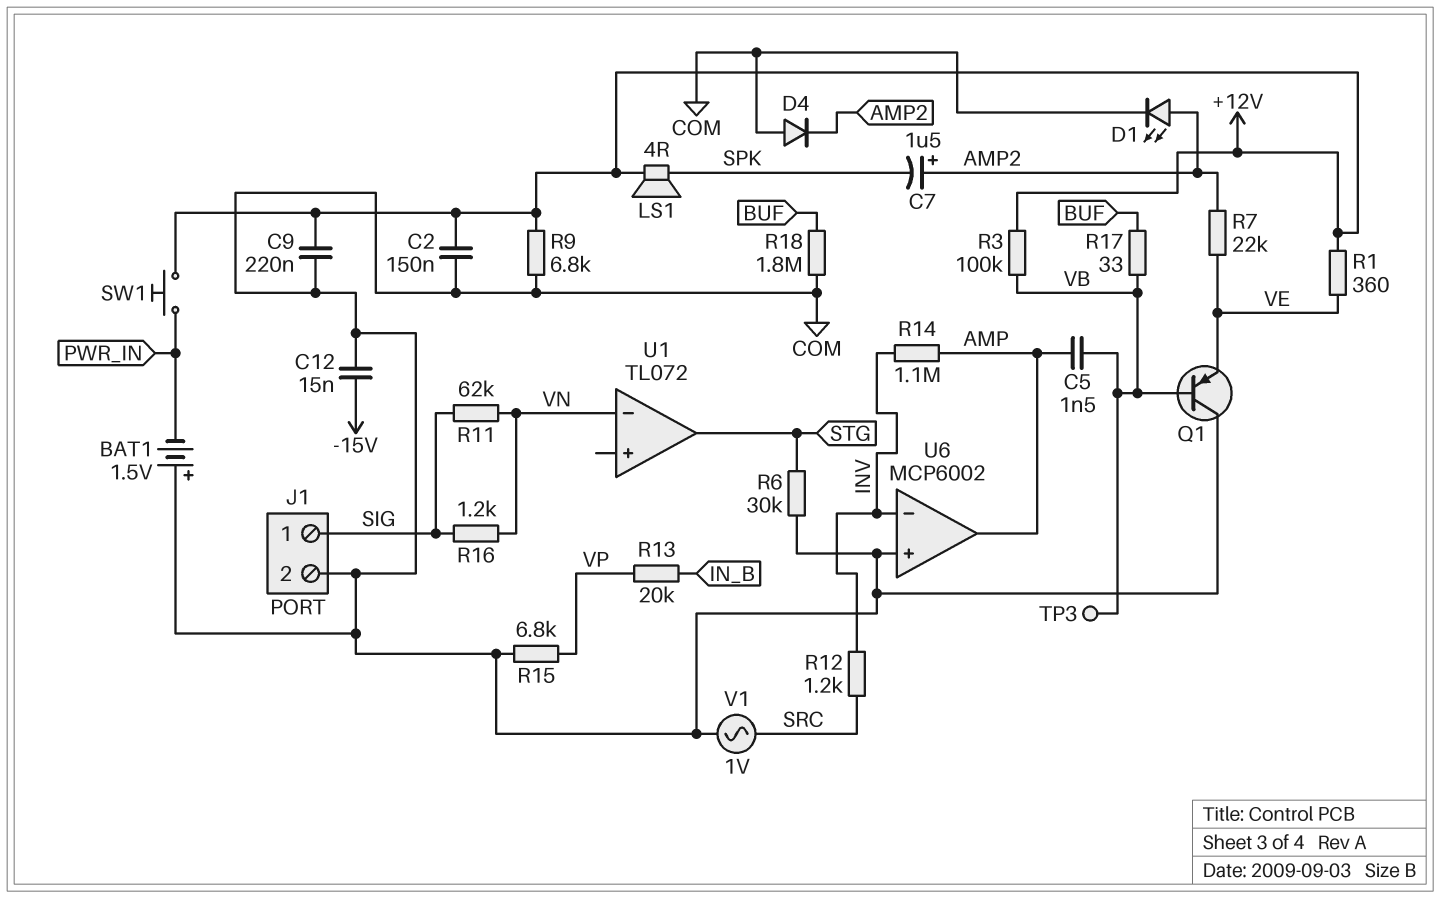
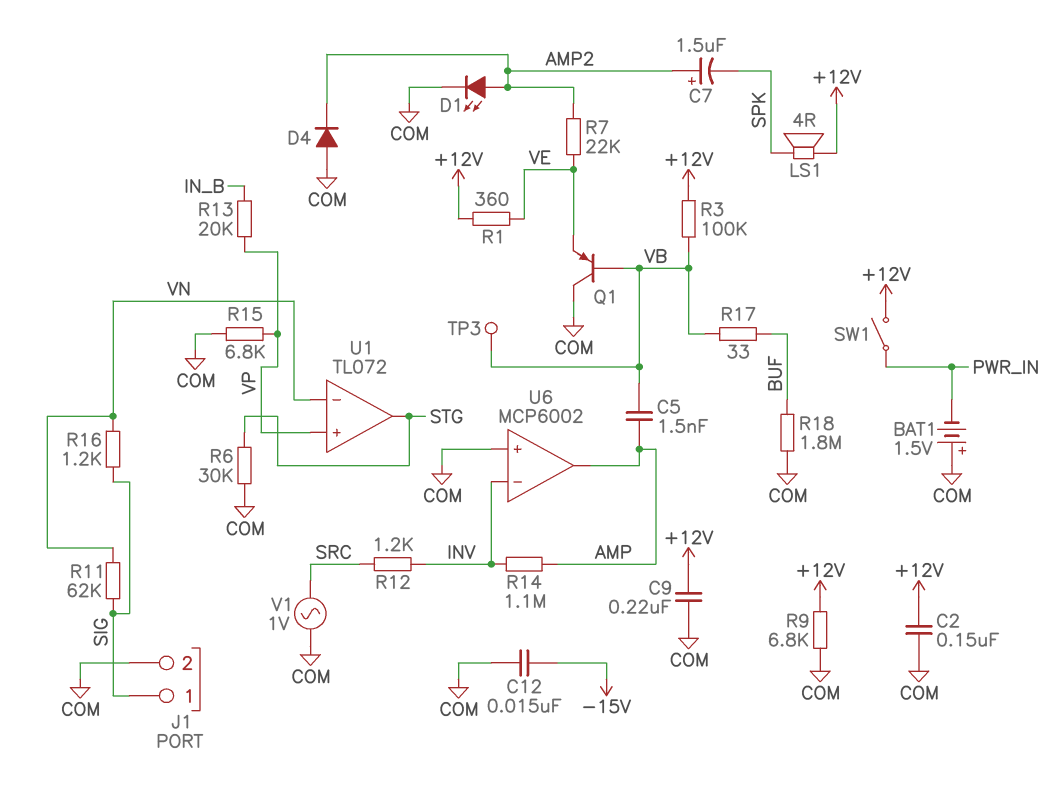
SW1: button (+12V, PWR_IN) -> switch (+12V, PWR_IN)
U1 pin in+: none -> VP

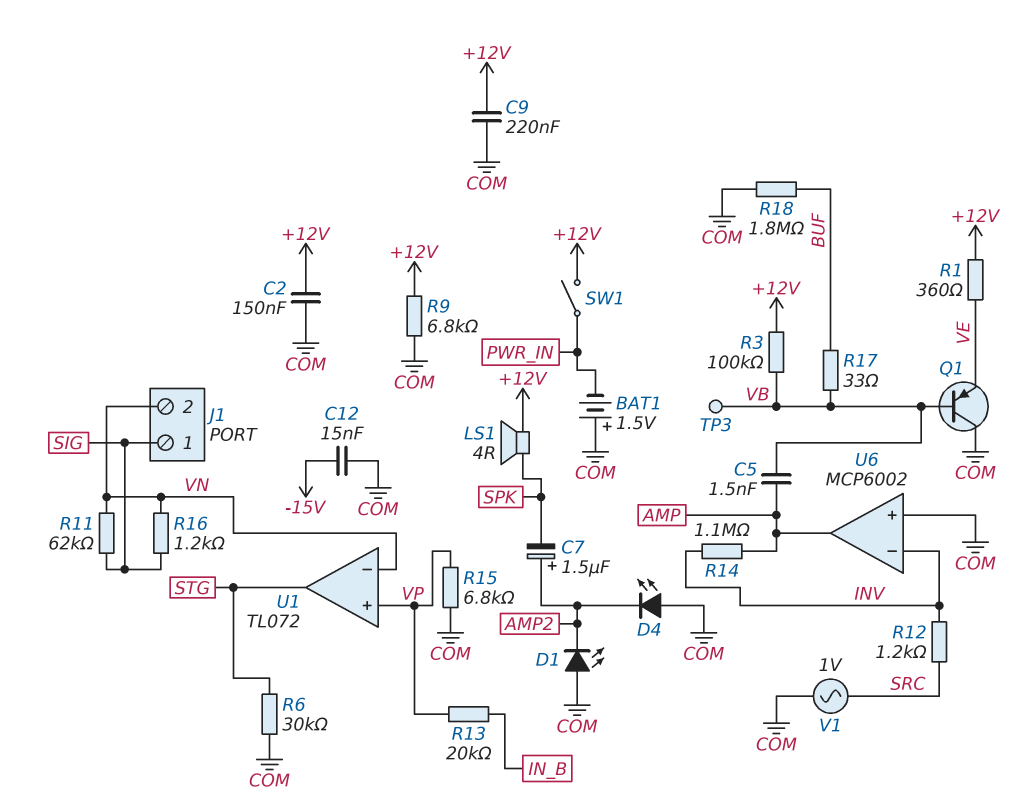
D1: LED (A AMP2, K COM) -> LED (A COM, K AMP2)
D4: diode (A COM, K AMP2) -> LED (A COM, K AMP2)
J1 pin 2: COM -> VN
R7: 22k (AMP2, VE) -> none

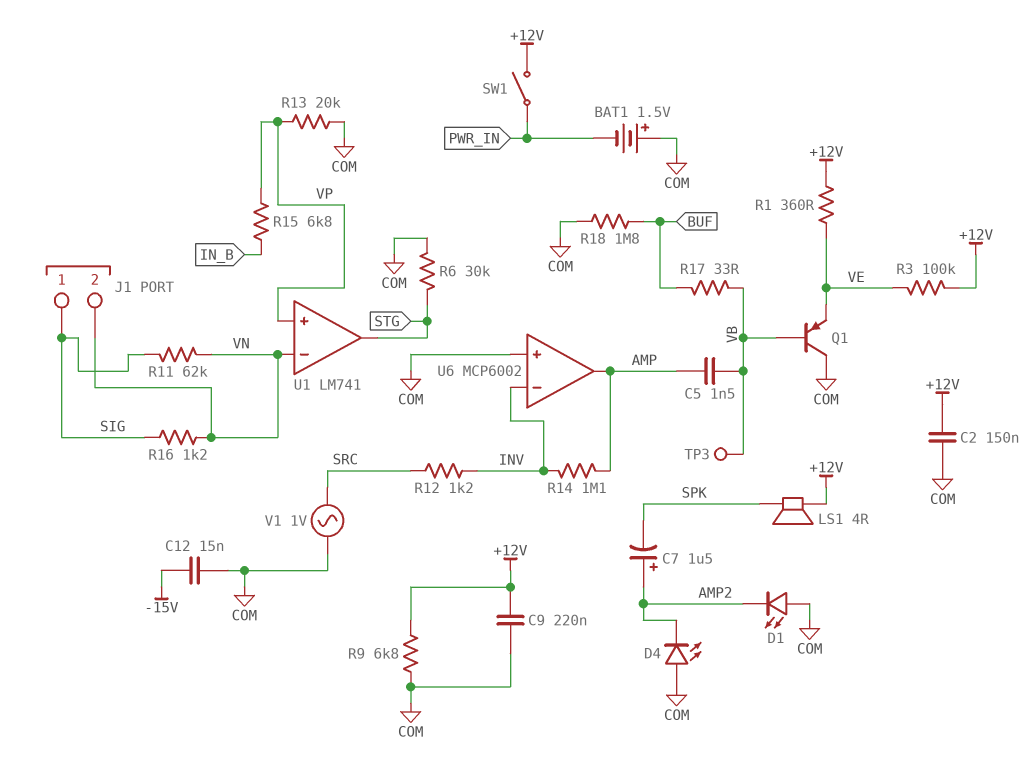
R3: 100k (+12V, VB) -> 100k (+12V, VE)
R13: 20k (IN_B, VP) -> 20k (COM, VP)
R15: 6.8k (COM, VP) -> 6.8k (IN_B, VP)
U1: TL072 -> LM741

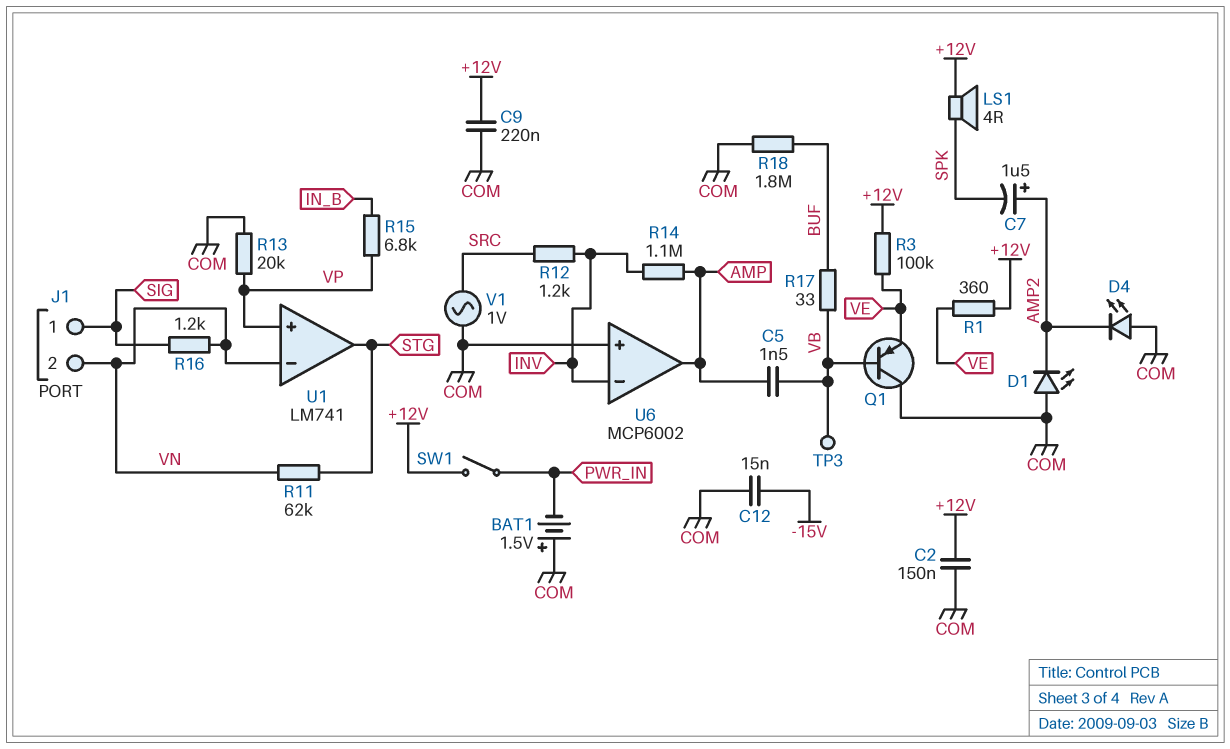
R6: 30k (COM, STG) -> none
R9: 6.8k (+12V, COM) -> none
R11: 62k (SIG, VN) -> 62k (STG, VN)

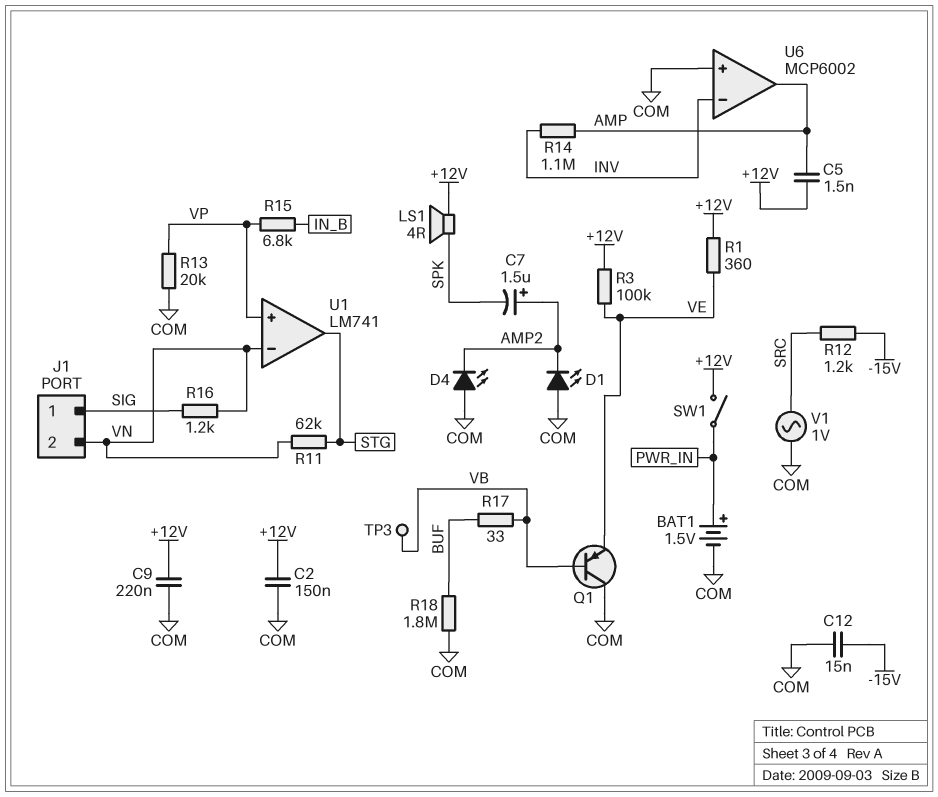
BAT1: 1.5V (plus COM, minus PWR_IN) -> 1.5V (plus PWR_IN, minus COM)
C5: 1.5nF (AMP, VB) -> 1.5nF (+12V, AMP)
R12: 1.2k (INV, SRC) -> 1.2k (-15V, SRC)

